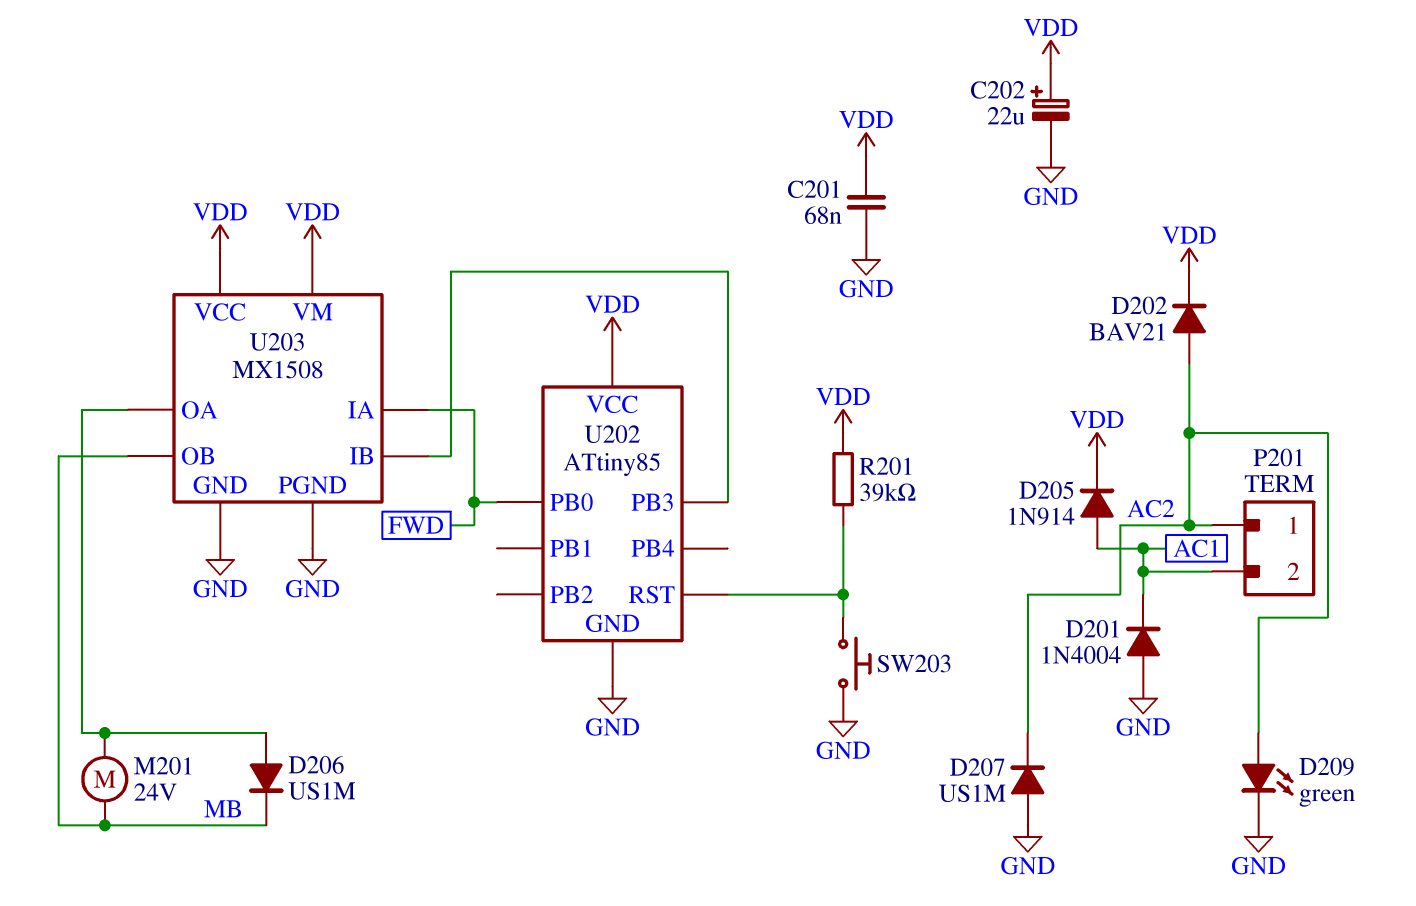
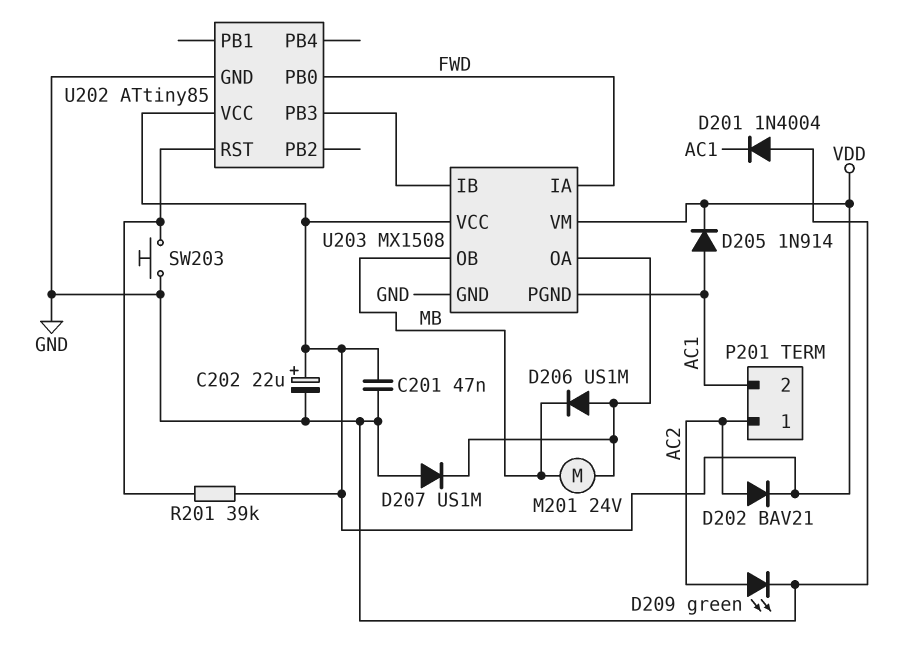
C201: 68nF (GND, VDD) -> 47nF (GND, VDD)
D207: diode US1M (A GND, K AC2) -> diode US1M (A GND, K U203/OA)
U203 pin PGND: GND -> AC1

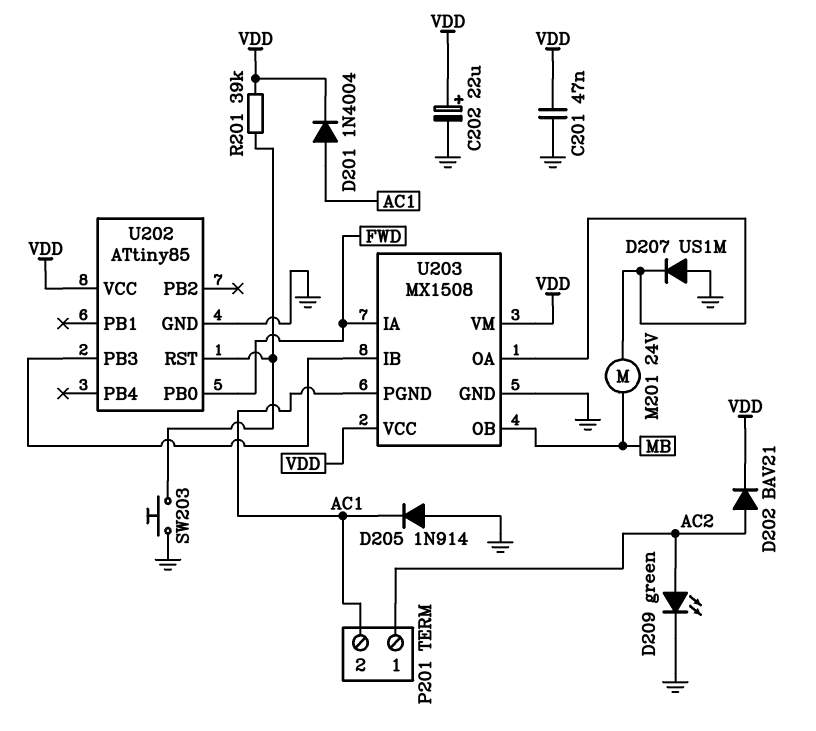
D201: diode 1N4004 (A GND, K AC1) -> diode 1N4004 (A AC1, K VDD)
D205: diode 1N914 (A AC1, K VDD) -> diode 1N914 (A GND, K AC1)
D206: diode US1M (A U203/OA, K MB) -> none

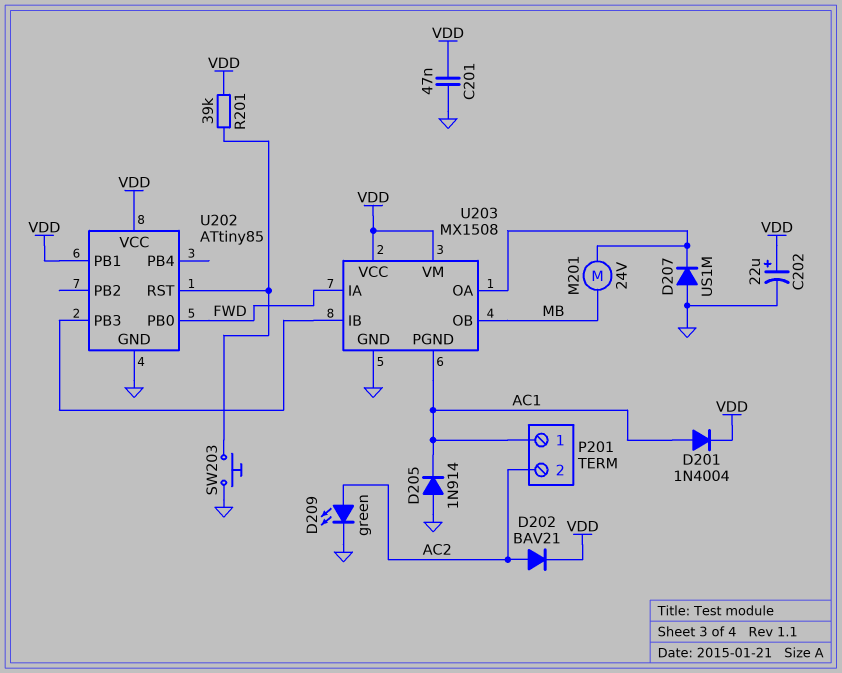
P201 pin 1: AC2 -> AC1
P201 pin 2: AC1 -> AC2
U202 pin PB1: none -> VDD

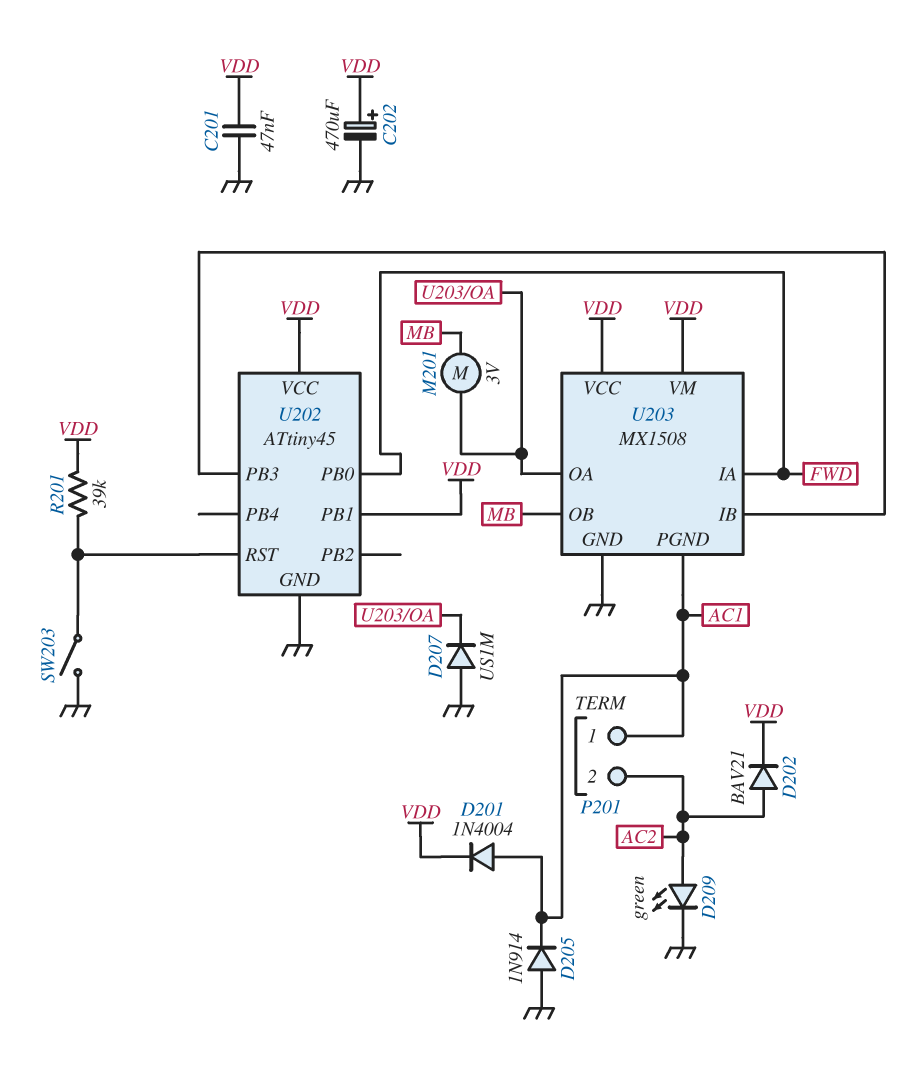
C202: 22uF (plus VDD, minus GND) -> 470uF (plus VDD, minus GND)
M201: motor 24V (MB, U203/OA) -> motor 3V (MB, U203/OA)
SW203: button (GND, U202/RST) -> switch (GND, U202/RST)
U202: ATtiny85 -> ATtiny45

